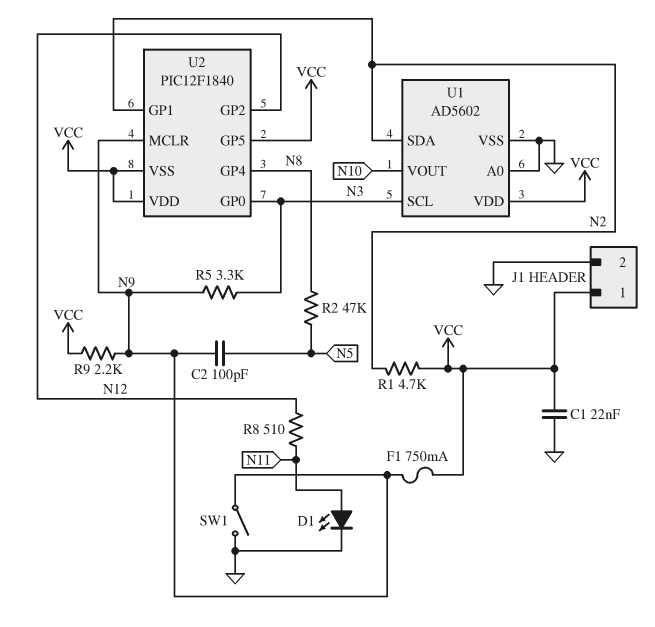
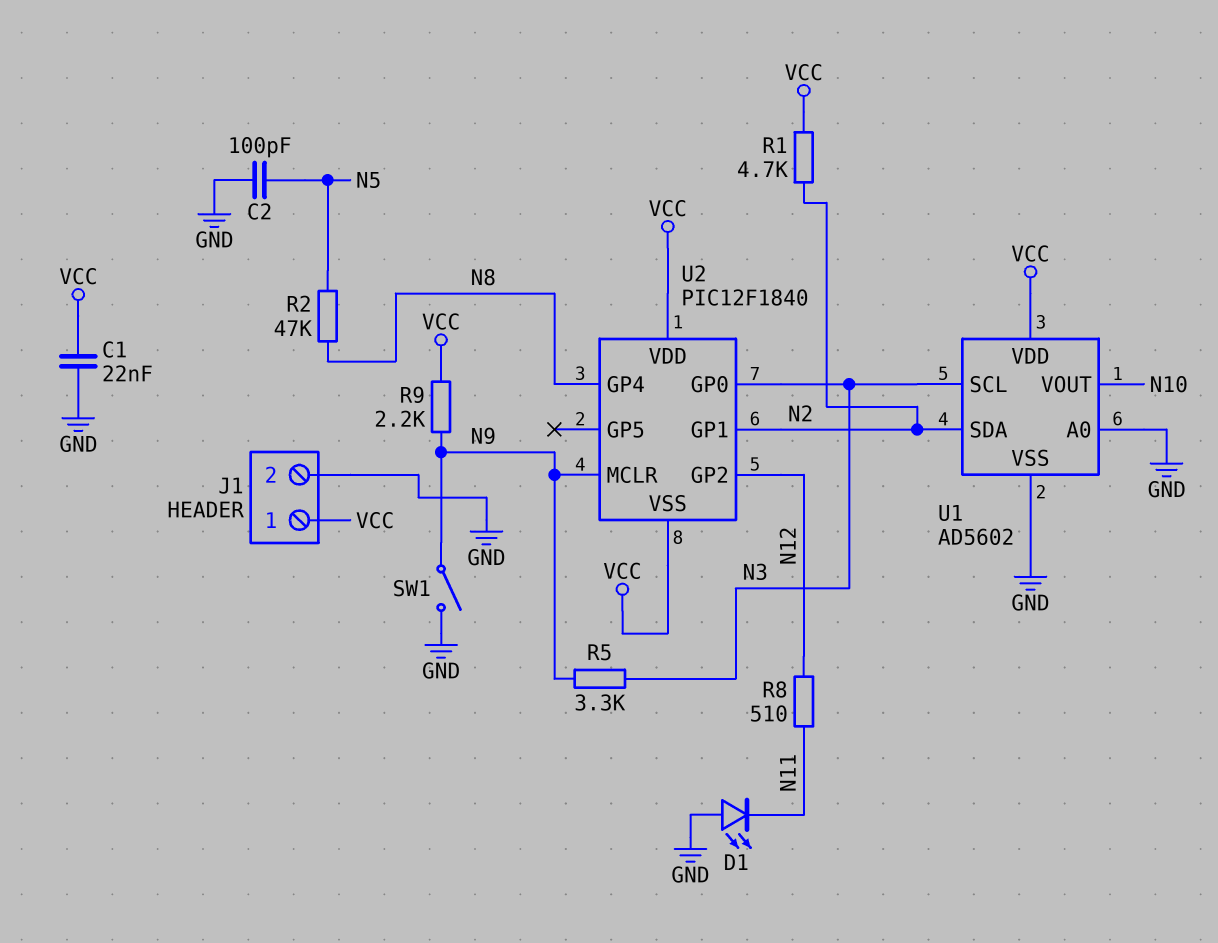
C2: 100pF (N5, N9) -> 100pF (GND, N5)
D1: LED (A N11, K GND) -> LED (A GND, K N11)
F1: 750mA (N9, VCC) -> none
U2 pin GP5: VCC -> none

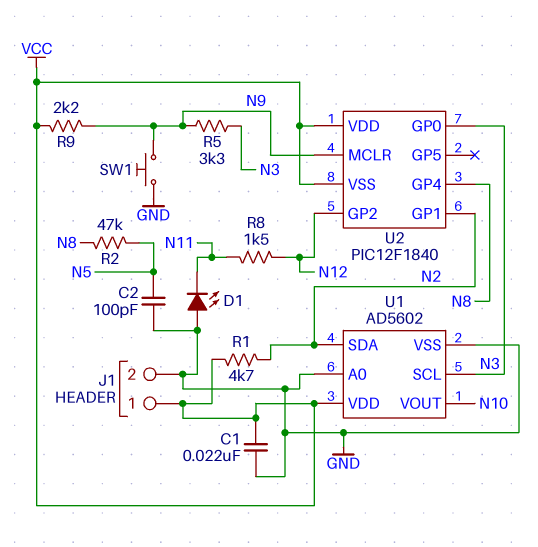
R8: 510 (N11, N12) -> 1.5k (N11, N12)
SW1: switch (GND, N9) -> button (GND, N9)

